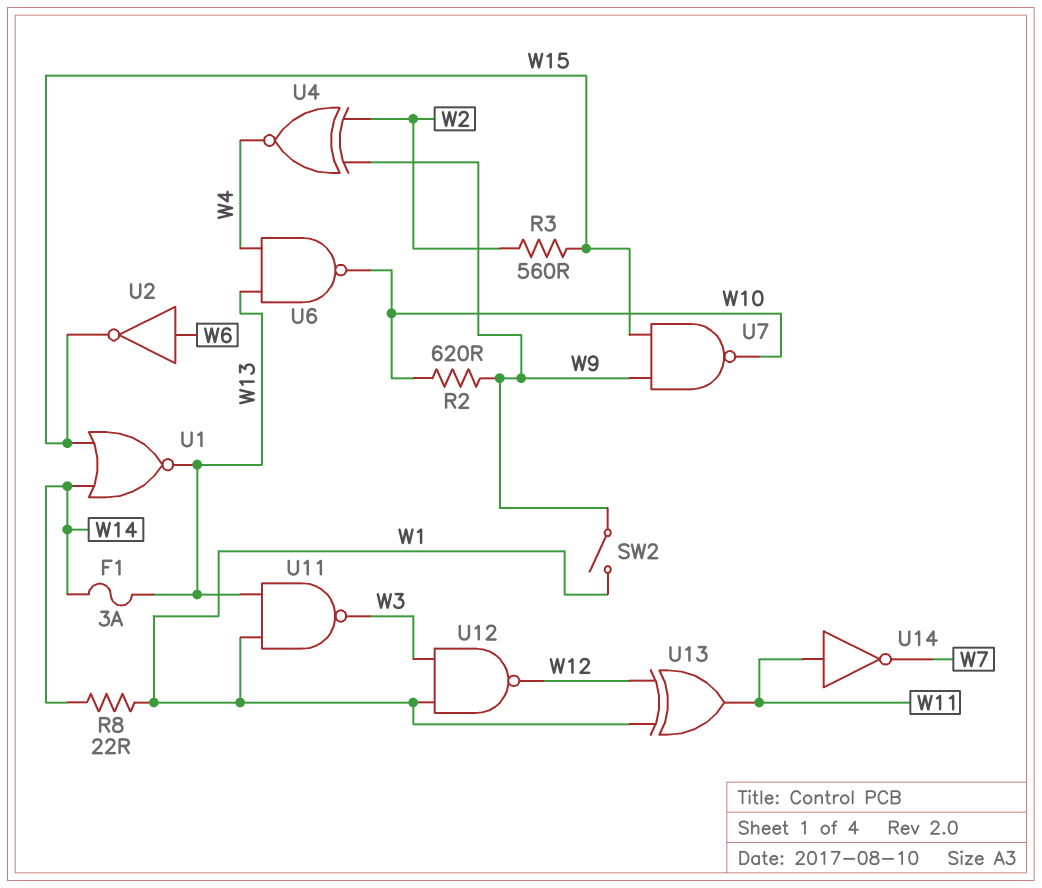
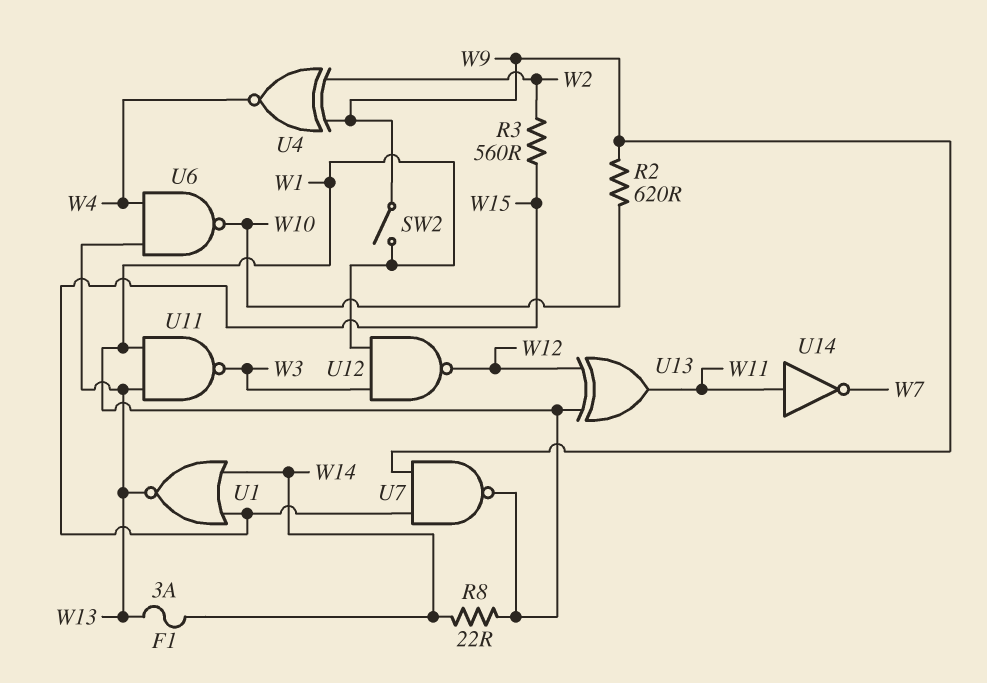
U2: NOT (in W6, out W15) -> none
U7: NAND (in W9, in W15, out W10) -> NAND (in W9, in W15, out W1)

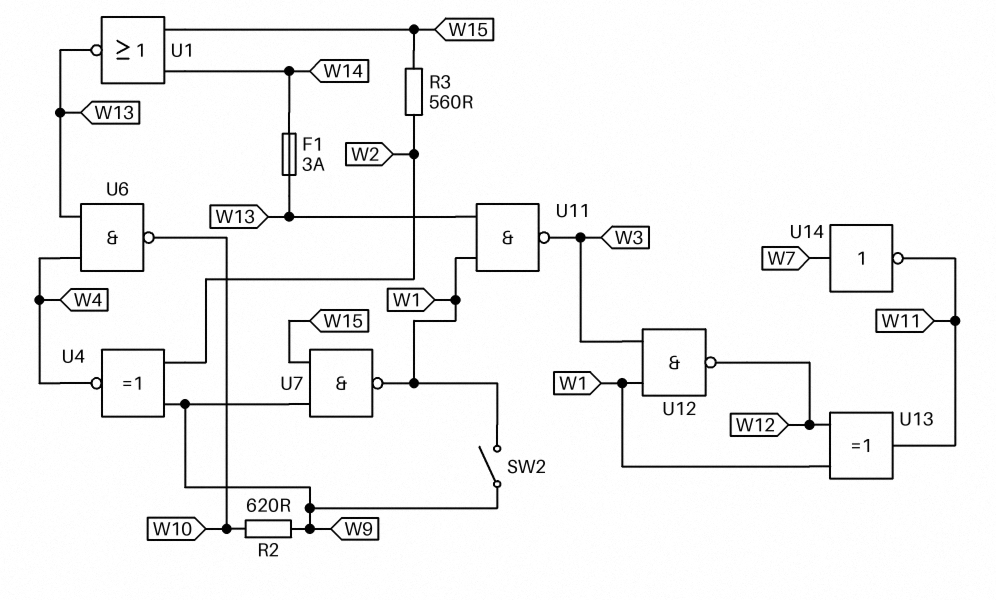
R8: 22 (W1, W14) -> none
U14: NOT (in W11, out W7) -> NOT (in W7, out W11)

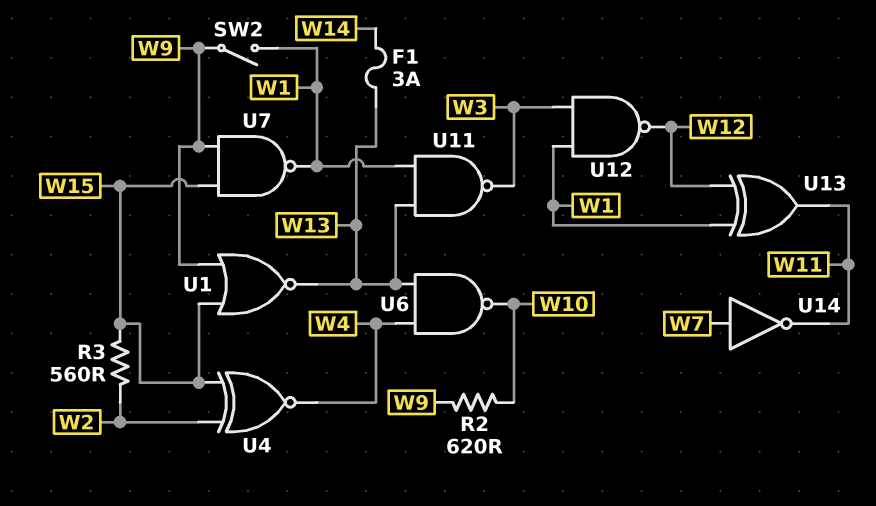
U1: NOR (in W14, in W15, out W13) -> NOR (in W9, in W15, out W13)
U4: XNOR (in W2, in W9, out W4) -> XNOR (in W2, in W15, out W4)

